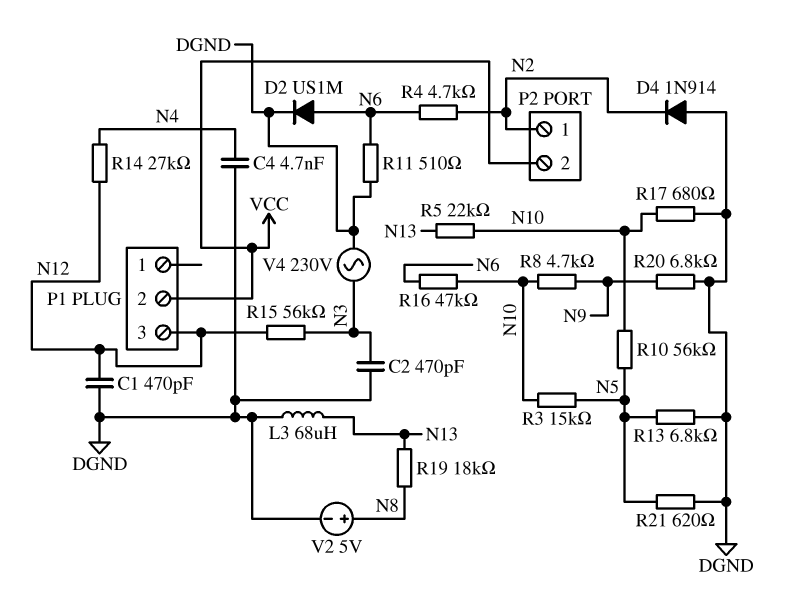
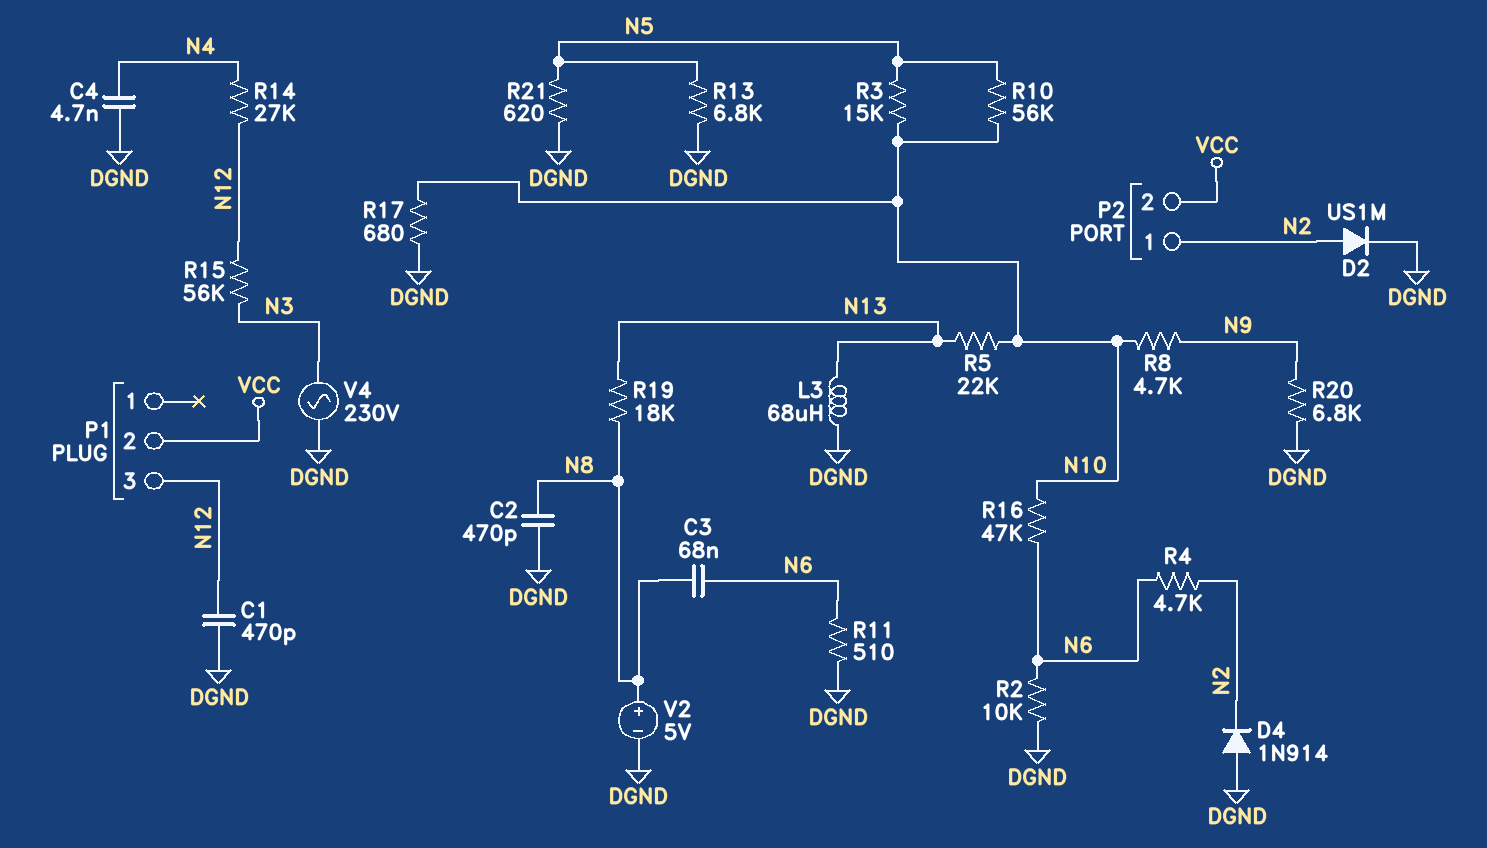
C2: 470pF (DGND, N3) -> 470pF (DGND, N8)
C3: none -> 68nF (N6, N8)
D2: diode US1M (A N6, K DGND) -> diode US1M (A N2, K DGND)
R2: none -> 10k (DGND, N6)

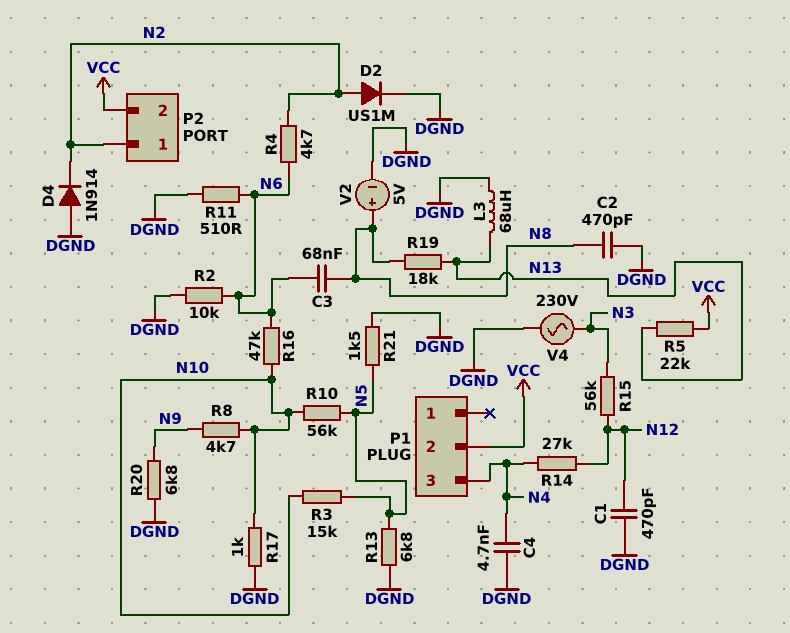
P1 pin 3: N12 -> N4
R5: 22k (N10, N13) -> 22k (N13, VCC)
R17: 680 (DGND, N10) -> 1k (DGND, N10)
R21: 620 (DGND, N5) -> 1.5k (DGND, N5)

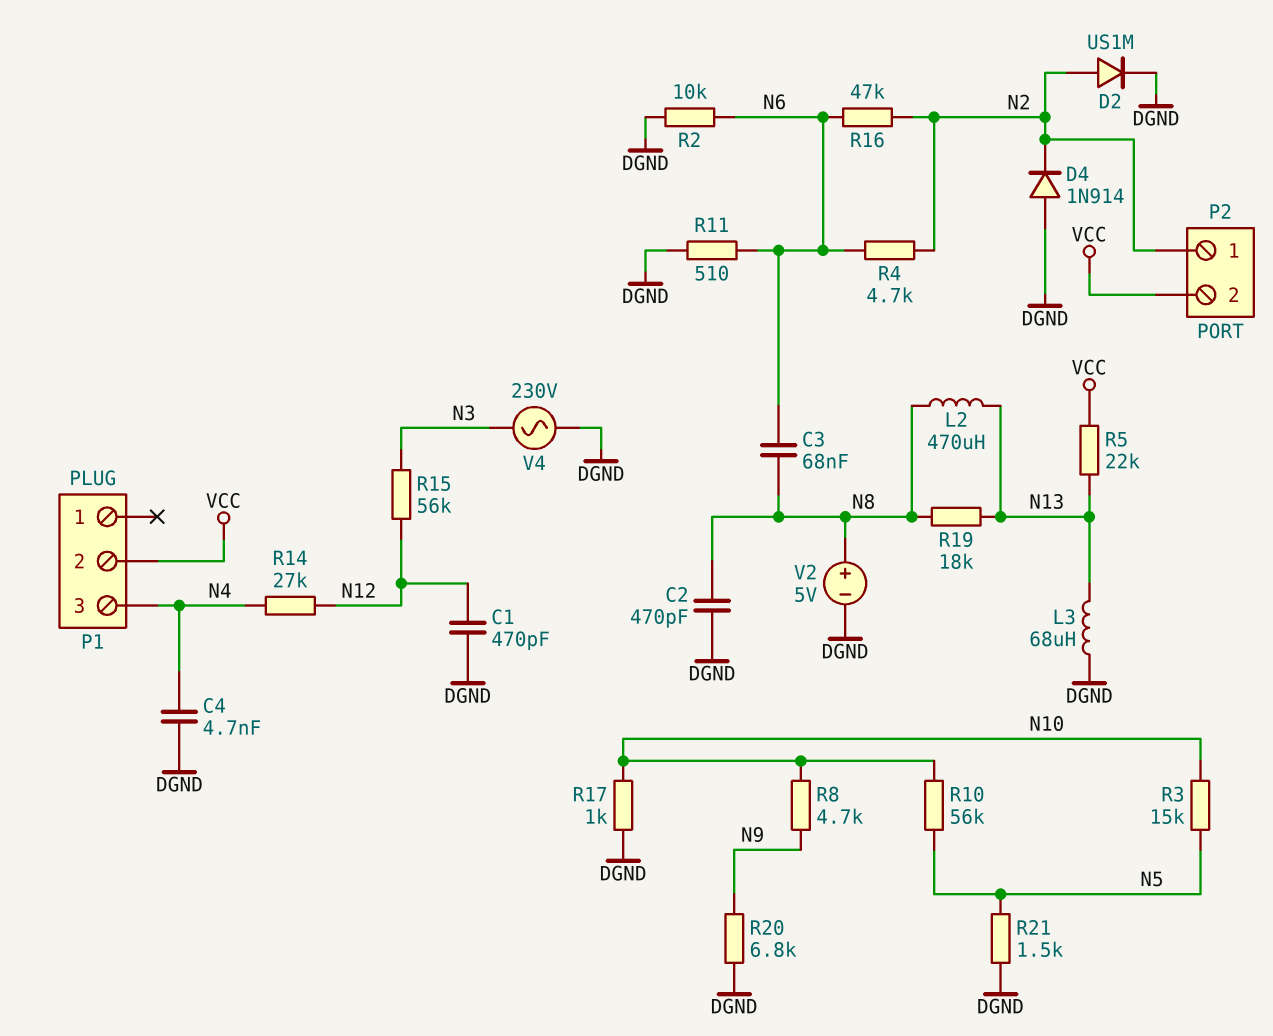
L2: none -> 470uH (N8, N13)
R13: 6.8k (DGND, N5) -> none
R16: 47k (N6, N10) -> 47k (N2, N6)

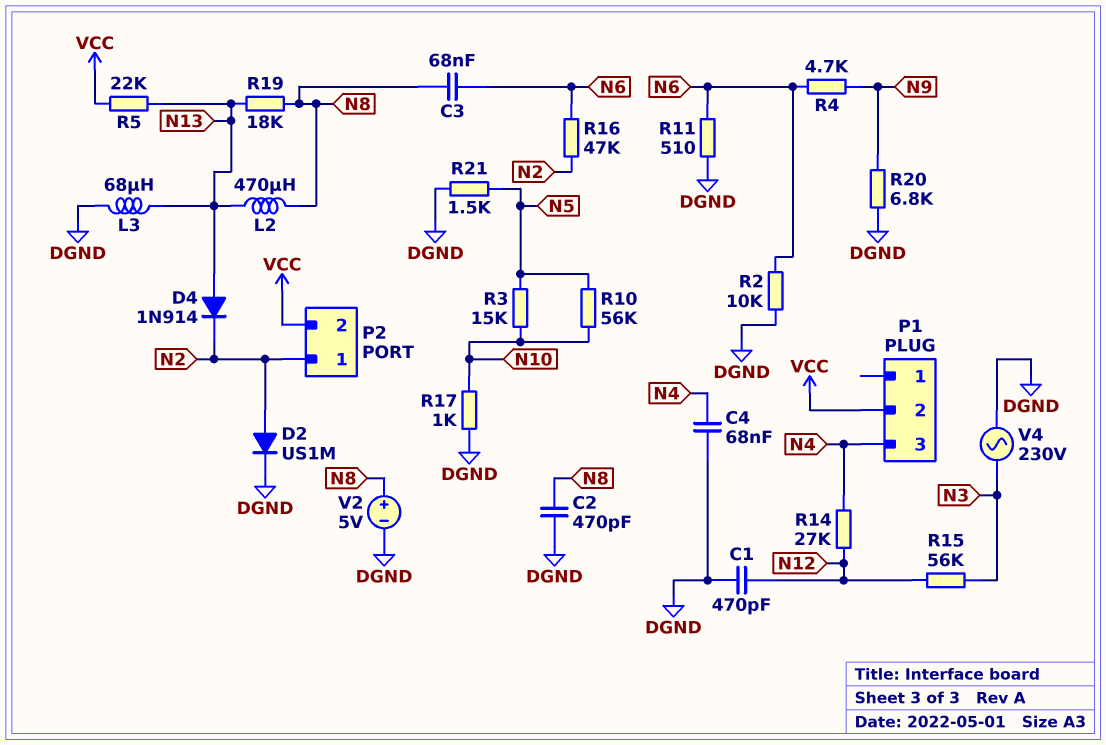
C4: 4.7nF (DGND, N4) -> 68nF (DGND, N4)
D4: diode 1N914 (A DGND, K N2) -> diode 1N914 (A N13, K N2)
R4: 4.7k (N2, N6) -> 4.7k (N6, N9)
R8: 4.7k (N9, N10) -> none

